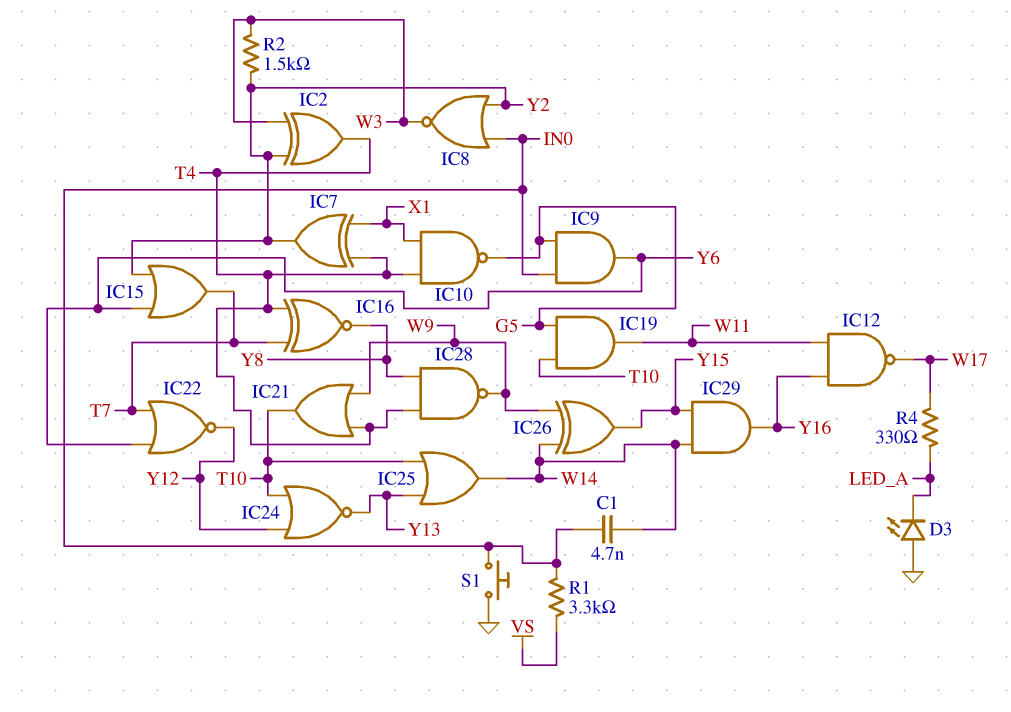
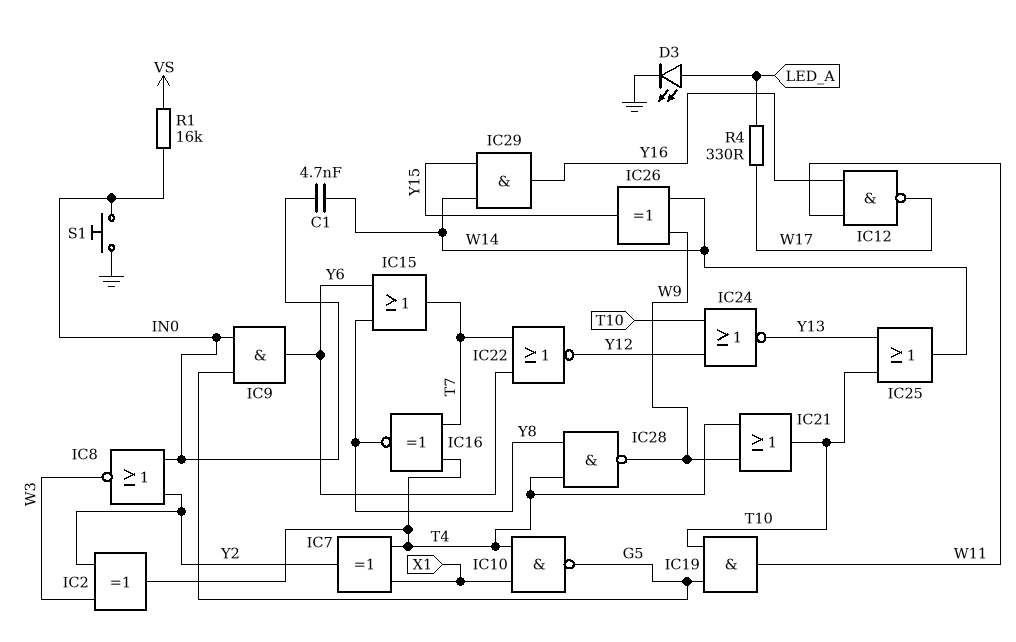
D3: LED (A GND, K LED_A) -> LED (A LED_A, K GND)
IC15: OR (in Y2, in Y6, out T7) -> OR (in Y6, in Y8, out T7)
R1: 3.3k (IN0, VS) -> 16k (IN0, VS)
R2: 1.5k (W3, Y2) -> none

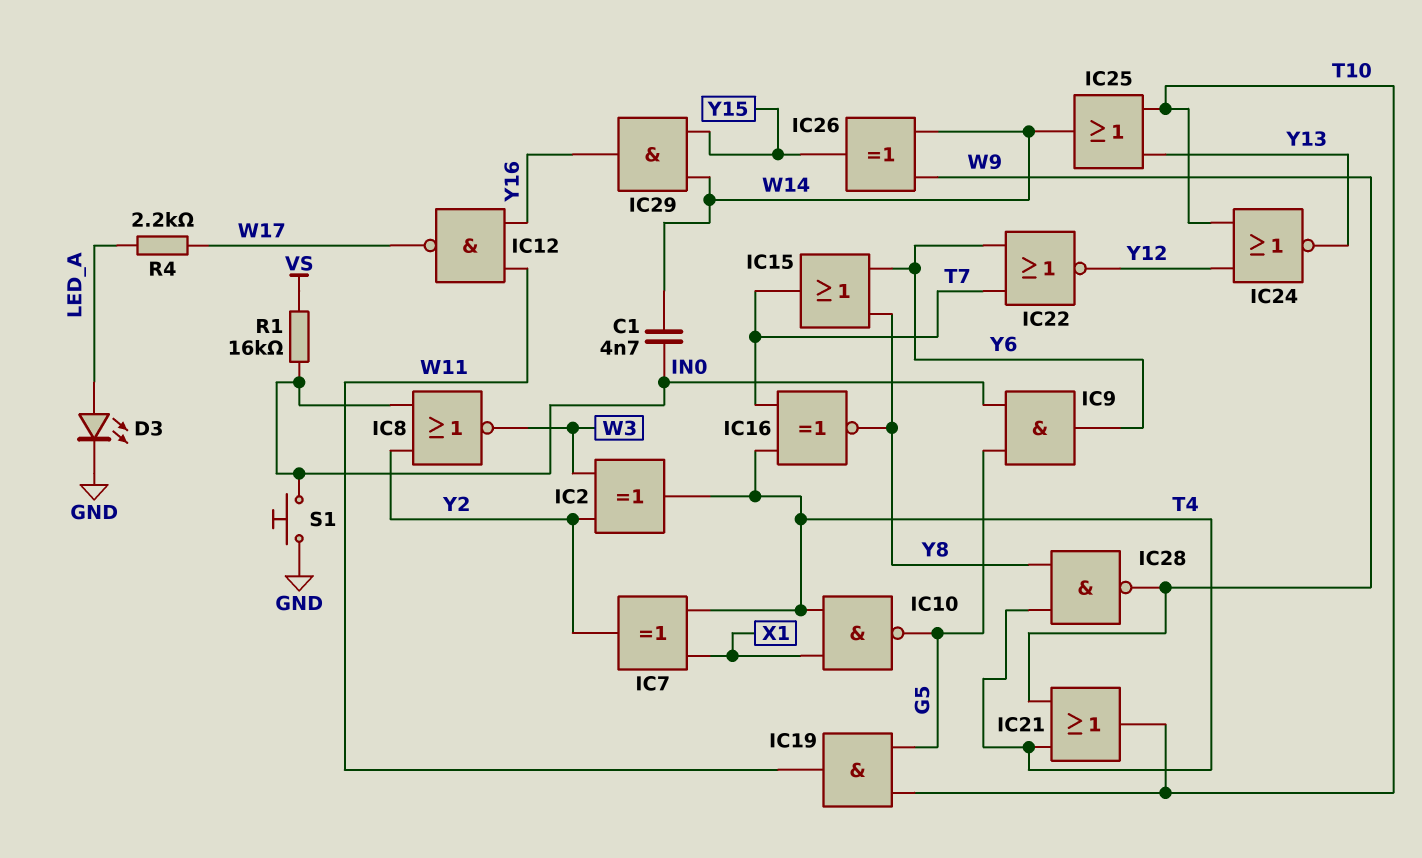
R4: 330 (LED_A, W17) -> 2.2k (LED_A, W17)

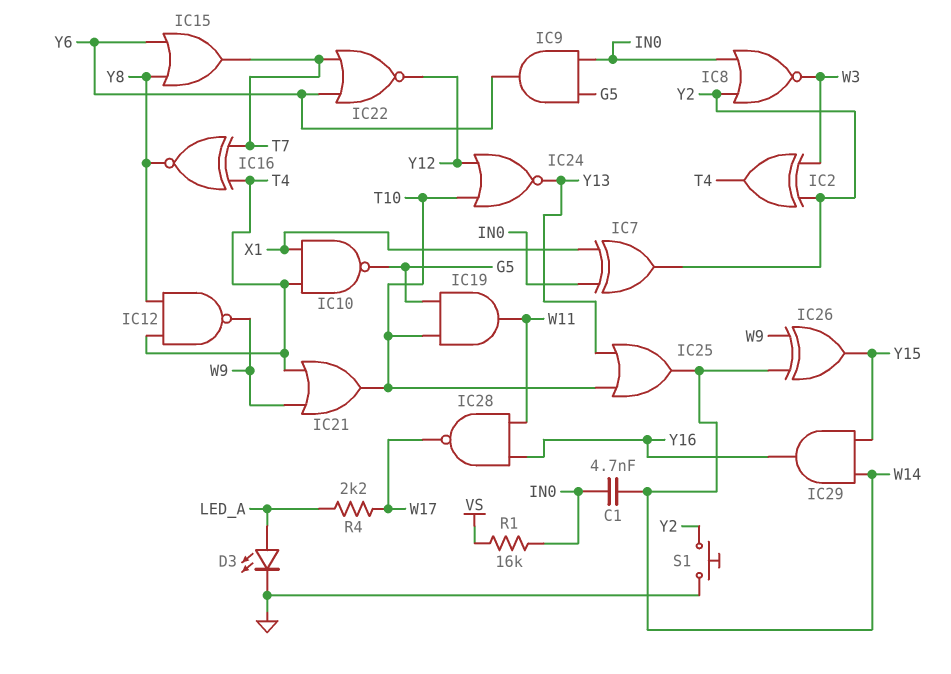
IC7: XOR (in T4, in X1, out Y2) -> XOR (in IN0, in X1, out Y2)
IC12: NAND (in W11, in Y16, out W17) -> NAND (in T4, in Y8, out W9)
IC28: NAND (in T4, in Y8, out W9) -> NAND (in W11, in Y16, out W17)
S1: button (GND, IN0) -> button (GND, Y2)

